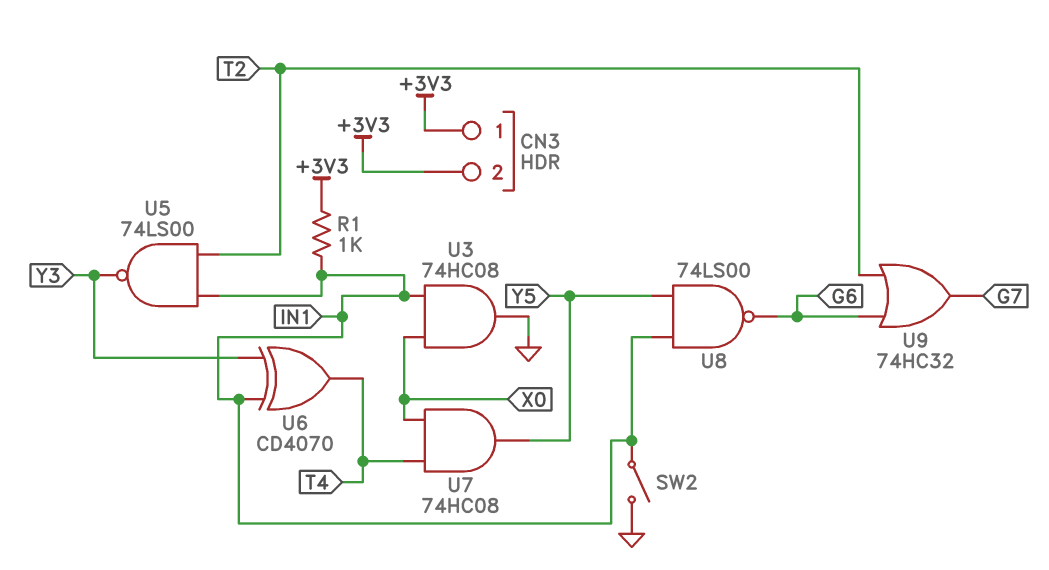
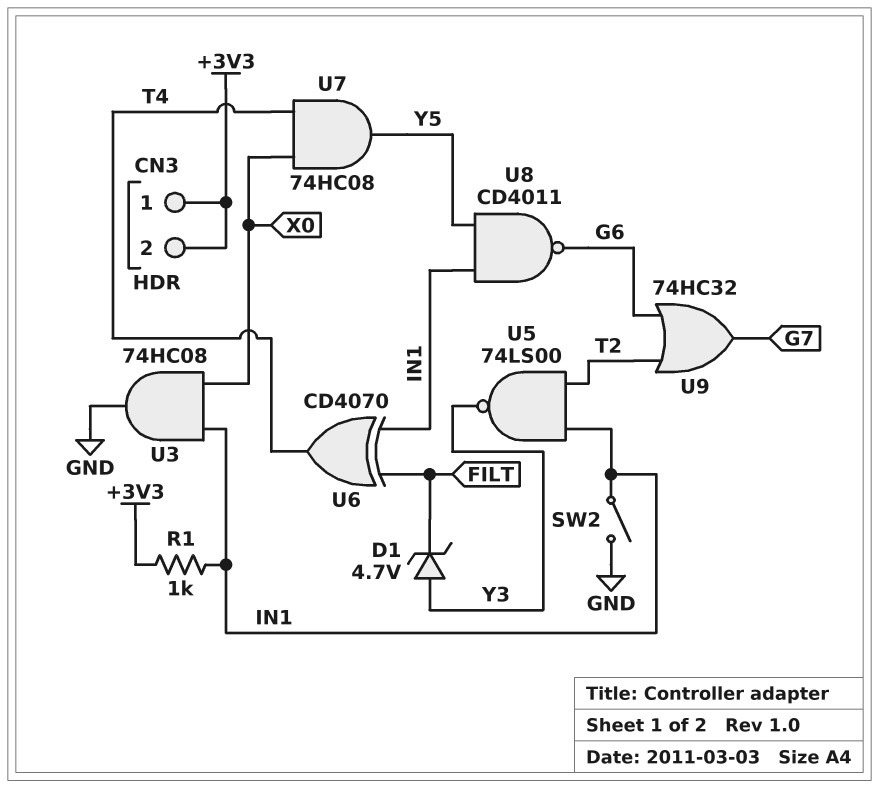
D1: none -> zener 4.7V (A Y3, K FILT)
U6: XOR CD4070 (in IN1, in Y3, out T4) -> XOR CD4070 (in FILT, in IN1, out T4)
U8: NAND 74LS00 (in IN1, in Y5, out G6) -> NAND CD4011 (in IN1, in Y5, out G6)

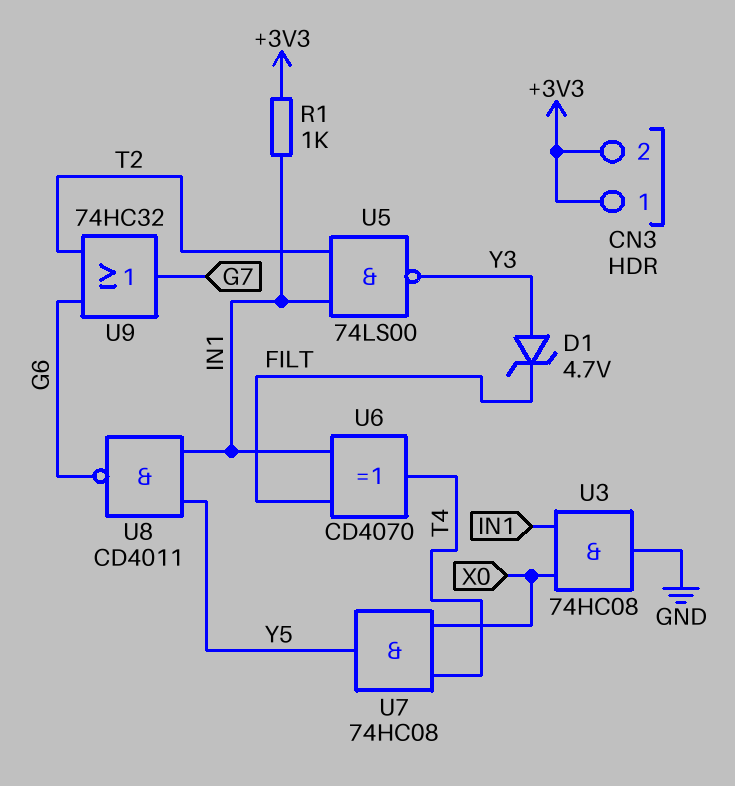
SW2: switch (GND, IN1) -> none

